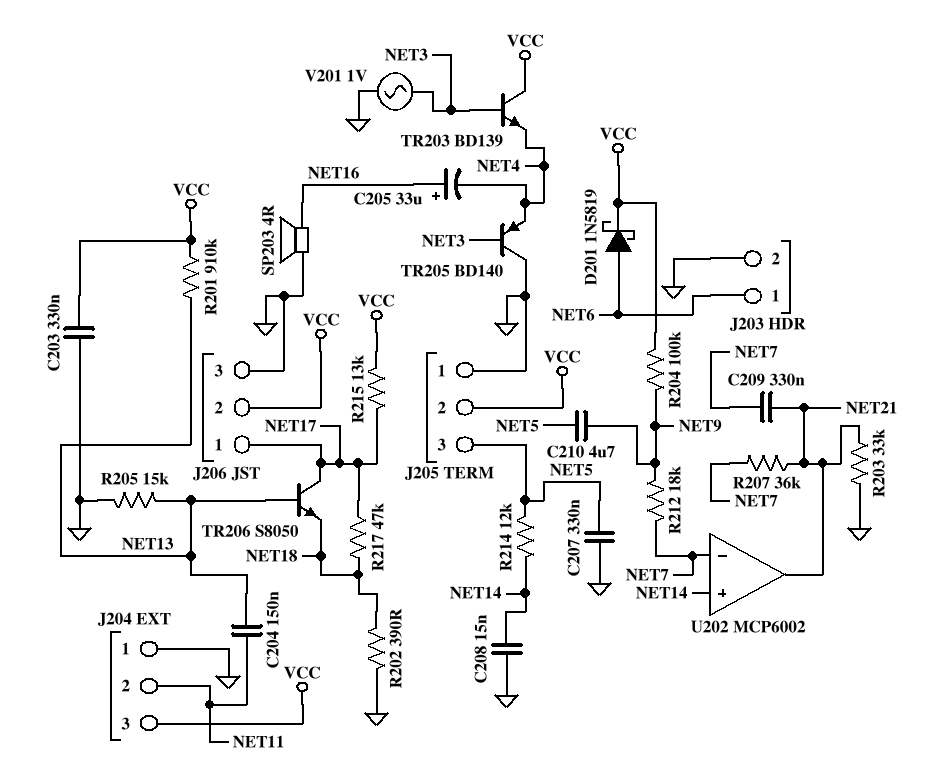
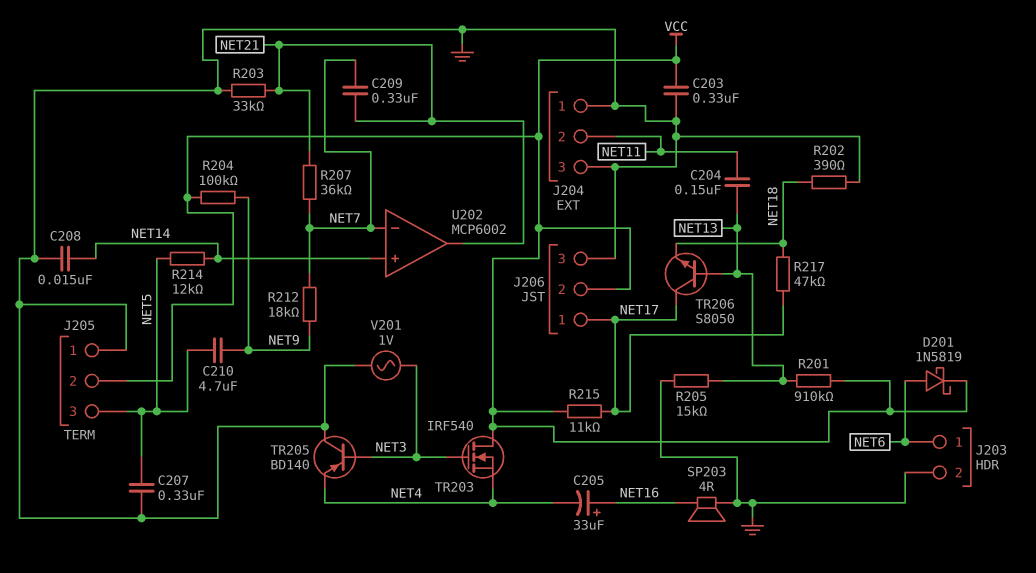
J204 pin 3: VCC -> GND
R215: 13k (NET17, VCC) -> 11k (NET17, VCC)
TR203: NPN BD139 (B NET3, C VCC, E NET4) -> NMOS IRF540 (G NET3, D VCC, S NET4)

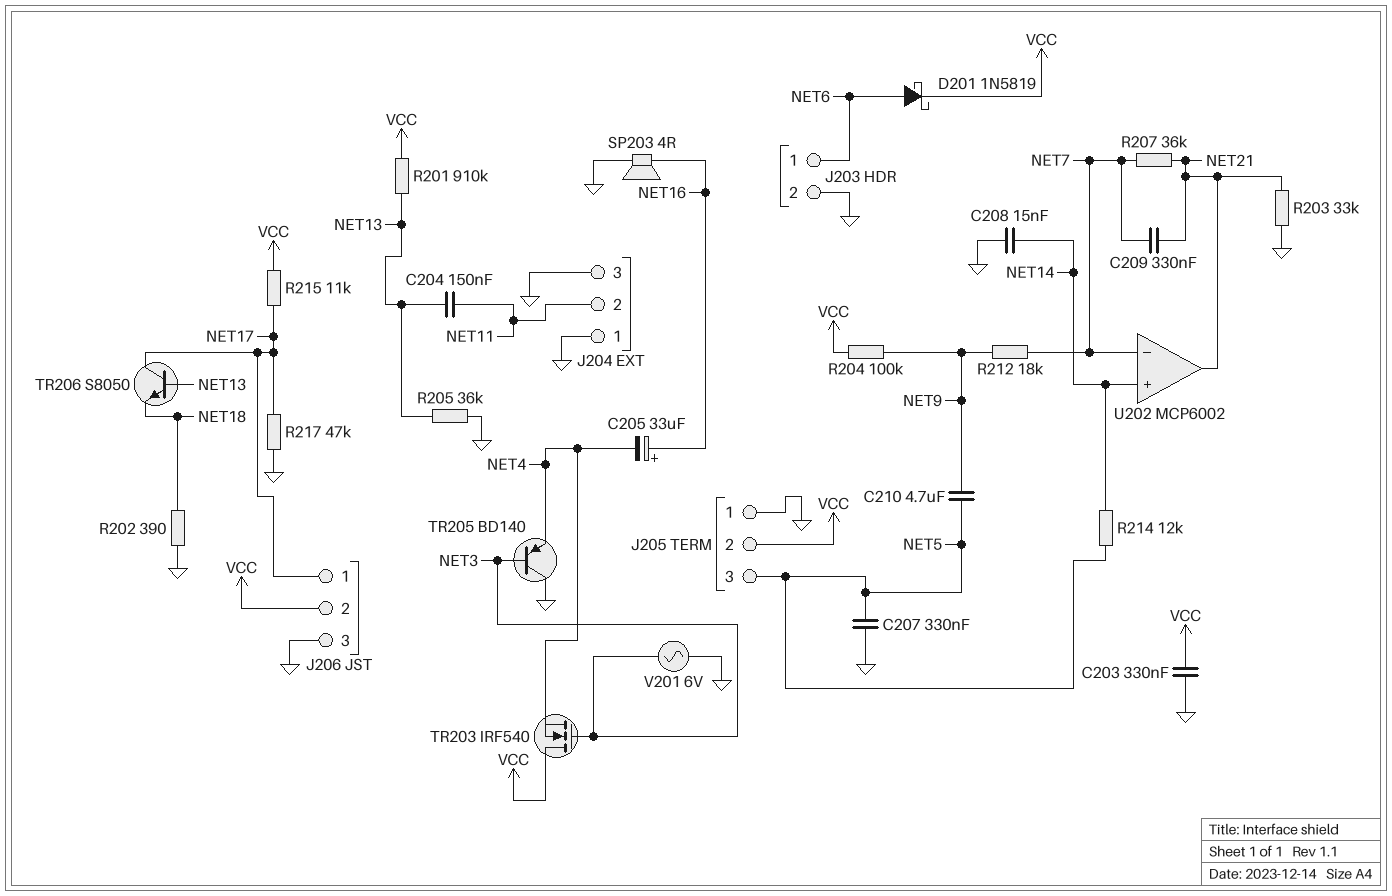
R205: 15k (GND, NET13) -> 36k (GND, NET13)
R217: 47k (NET17, NET18) -> 47k (GND, NET17)
V201: AC 1V (GND, NET3) -> AC 6V (GND, NET3)

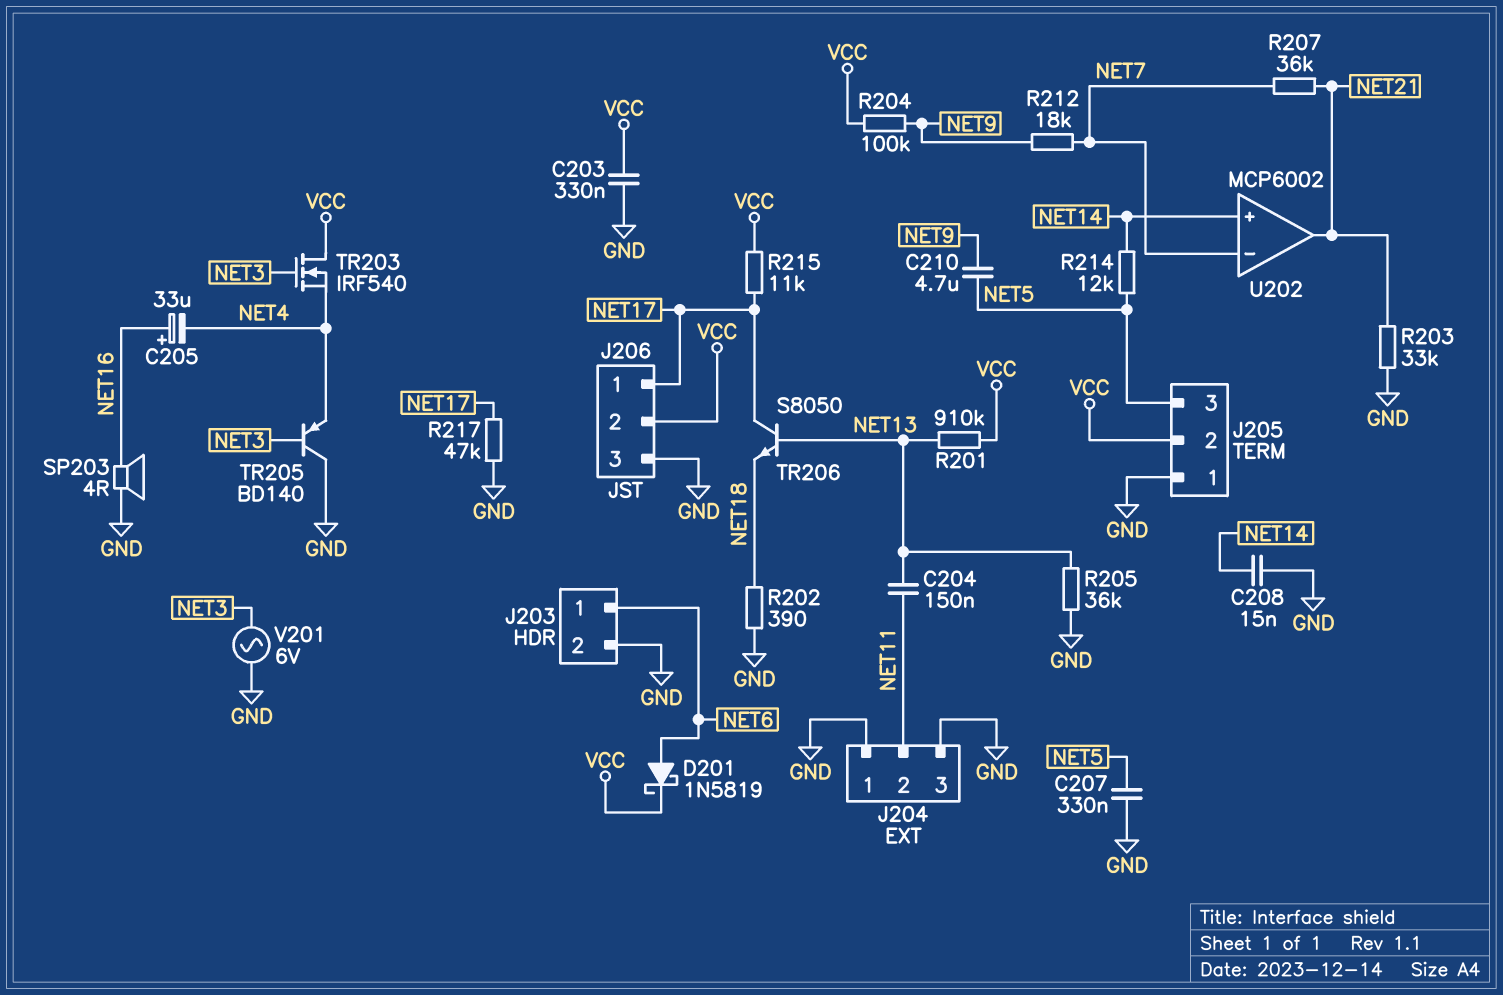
C209: 330nF (NET7, NET21) -> none

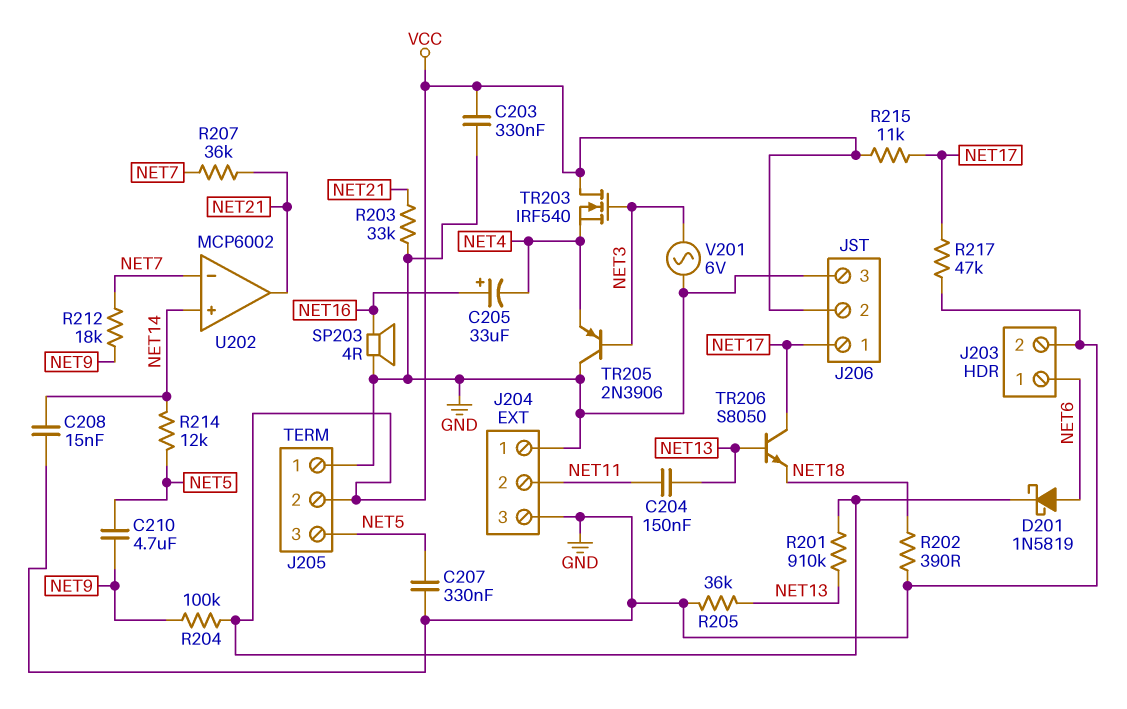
TR205: PNP BD140 (B NET3, C GND, E NET4) -> PNP 2N3906 (B NET3, C GND, E NET4)

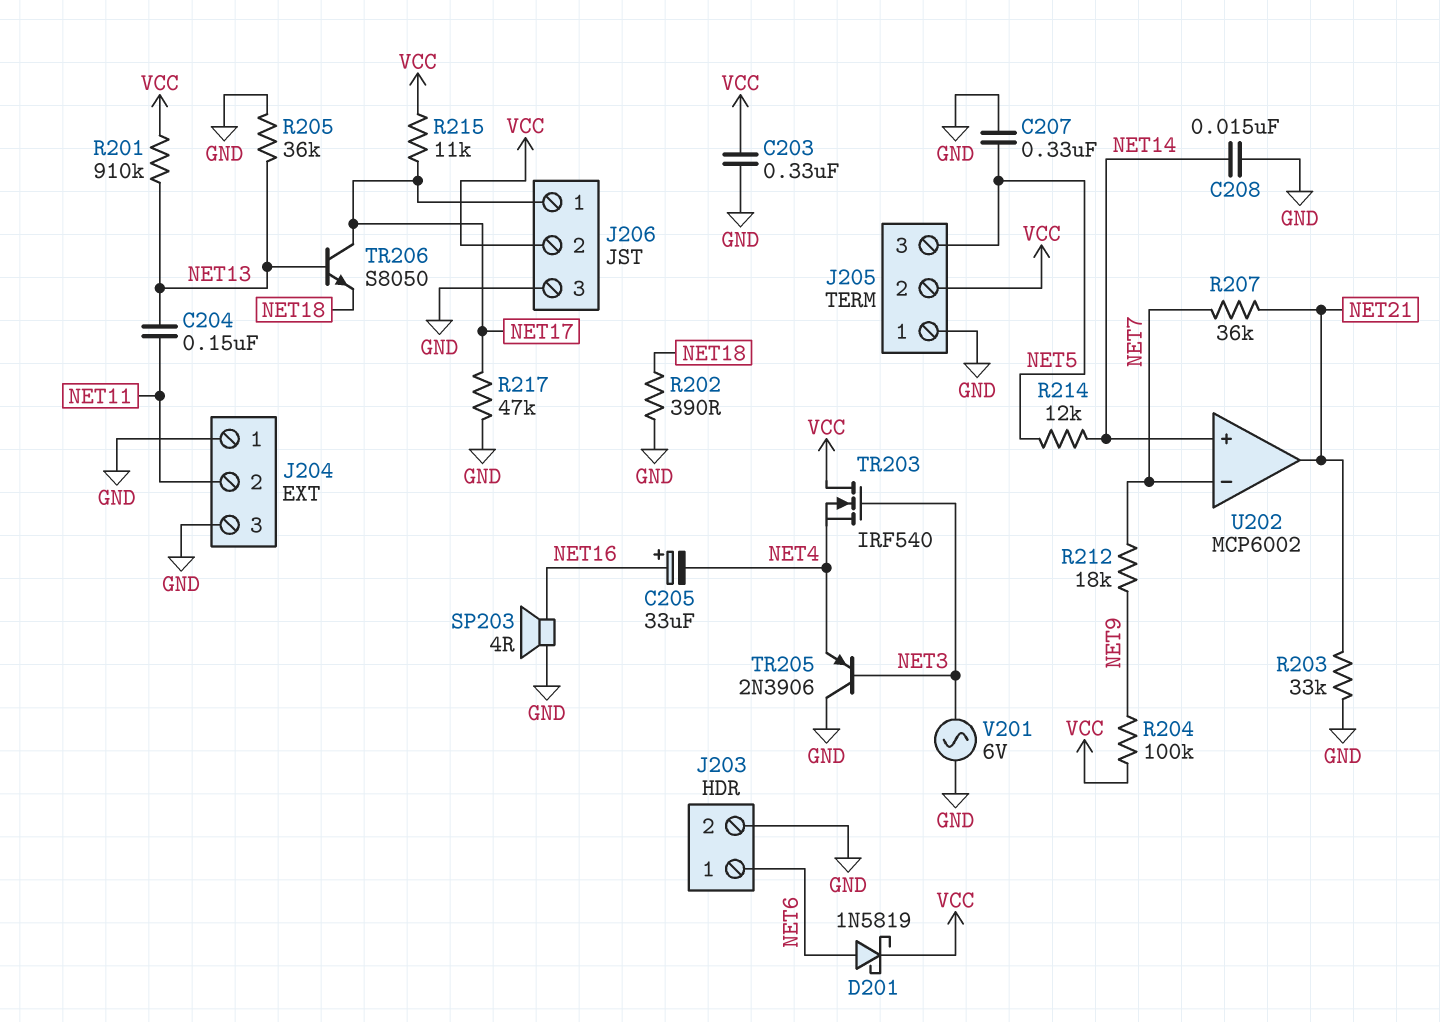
C210: 4.7uF (NET5, NET9) -> none

